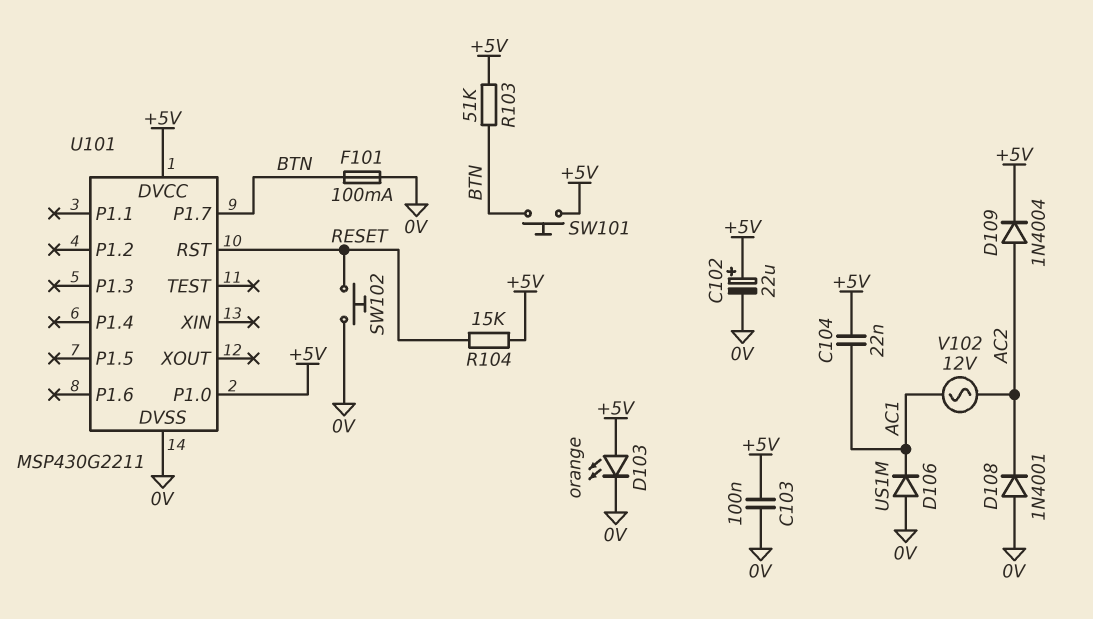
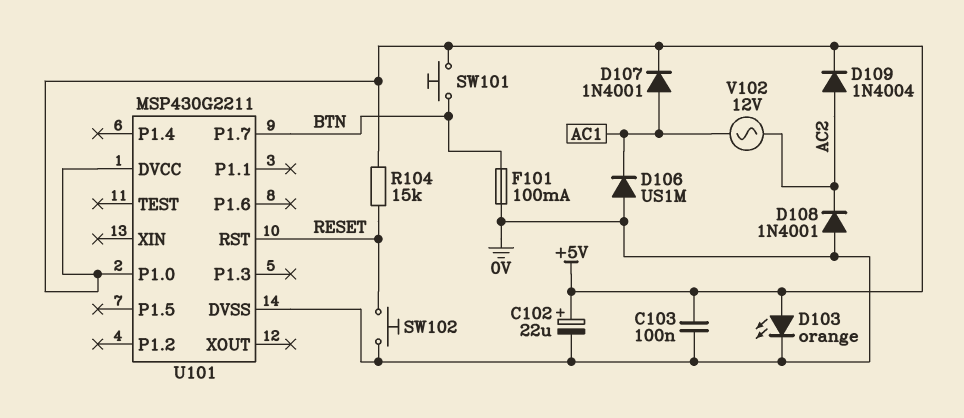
C104: 22nF (+5V, AC1) -> none
D107: none -> diode 1N4001 (A AC1, K +5V)
R103: 51k (+5V, BTN) -> none

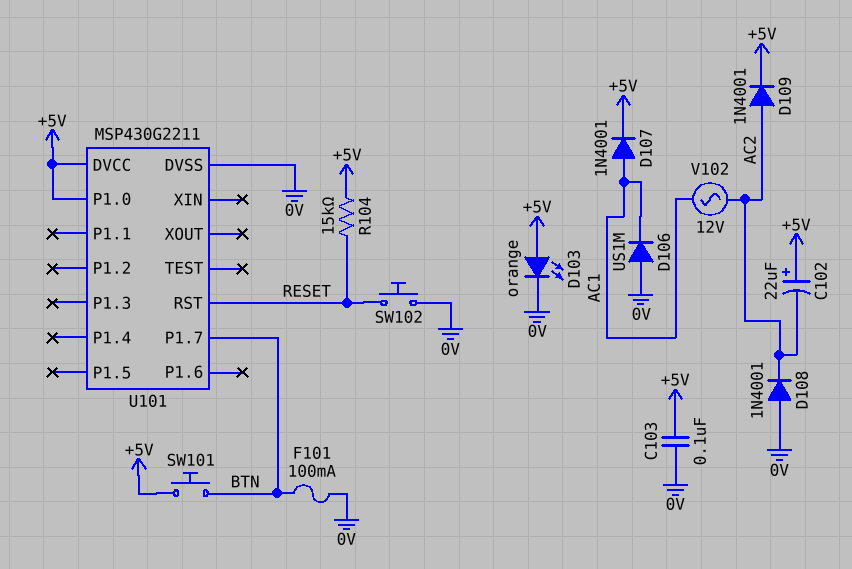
C102: 22uF (plus +5V, minus 0V) -> 22uF (plus +5V, minus AC2)
D109: diode 1N4004 (A AC2, K +5V) -> diode 1N4001 (A AC2, K +5V)

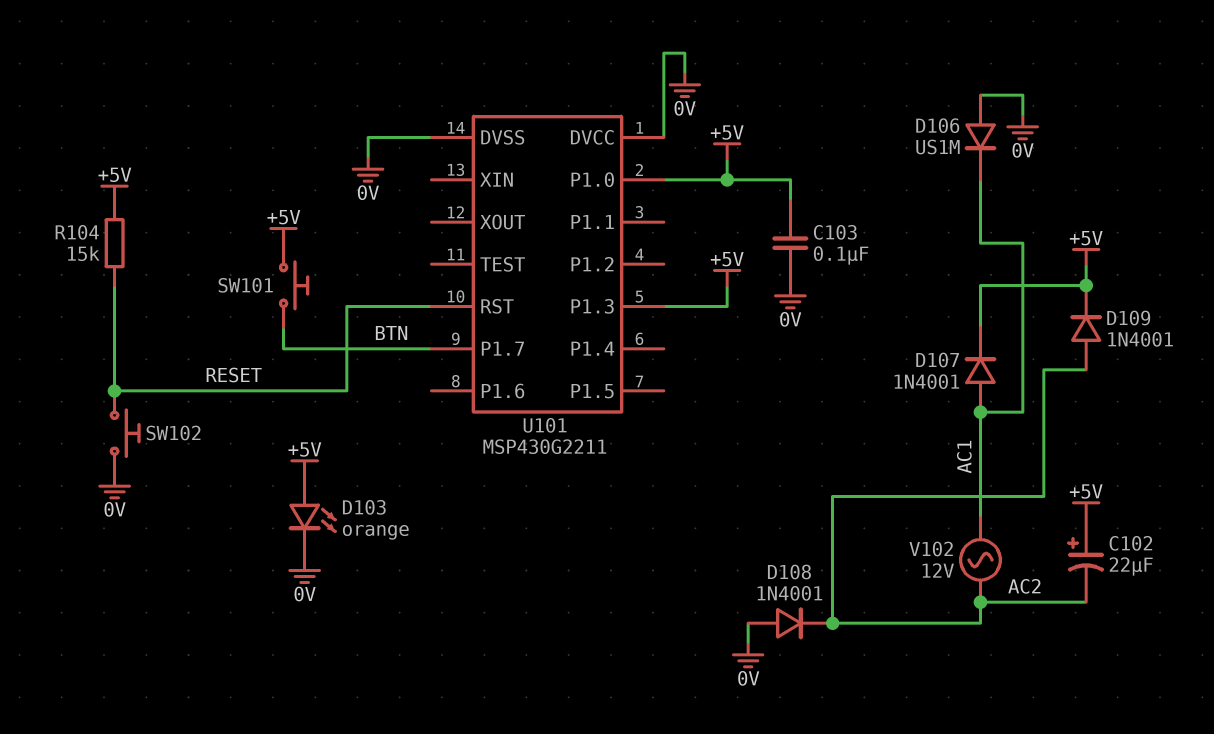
F101: 100mA (0V, BTN) -> none
U101 pin DVCC: +5V -> 0V
U101 pin P1.3: none -> +5V

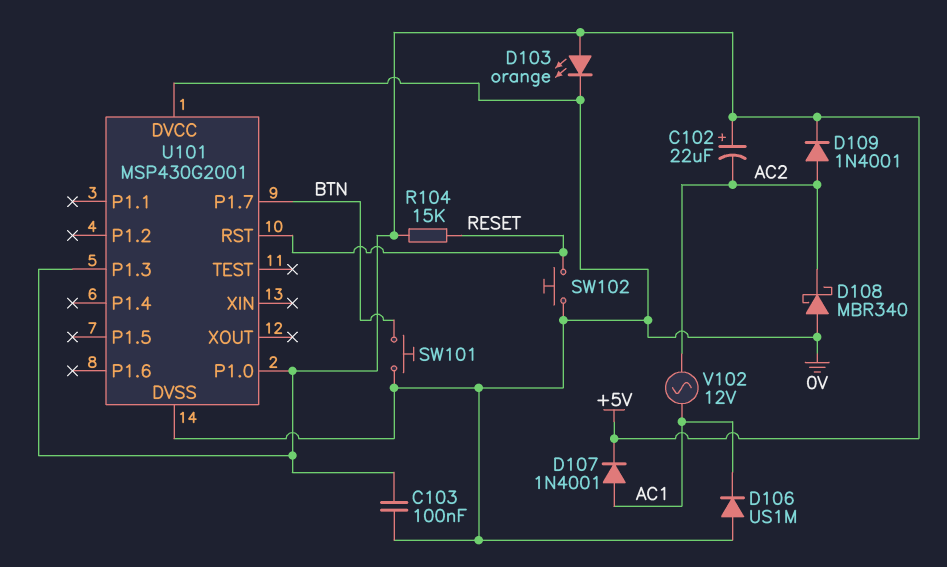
D108: diode 1N4001 (A 0V, K AC2) -> schottky MBR340 (A 0V, K AC2)
SW101: button (+5V, BTN) -> button (0V, BTN)
U101: MSP430G2211 -> MSP430G2001

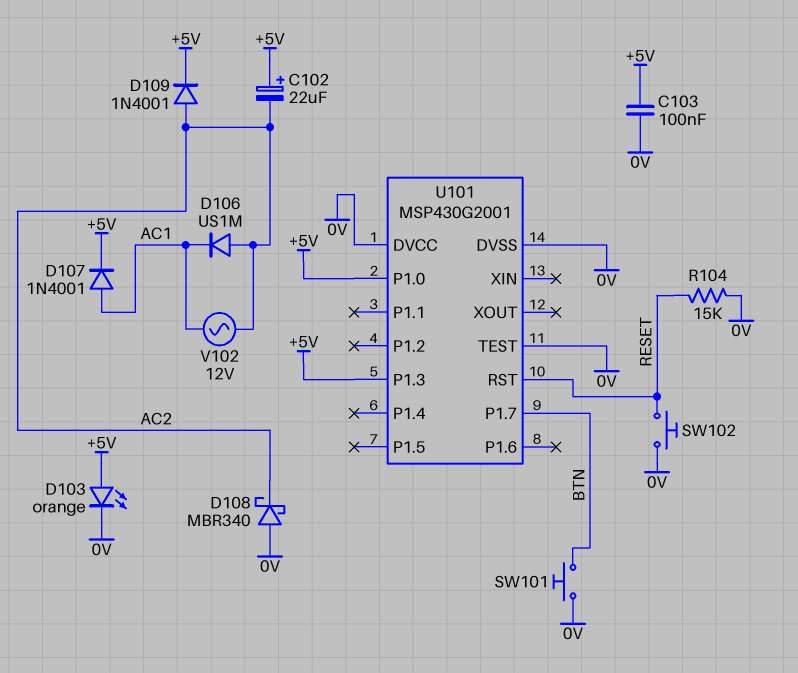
D106: diode US1M (A 0V, K AC1) -> diode US1M (A AC2, K AC1)
R104: 15k (+5V, RESET) -> 15k (0V, RESET)
U101 pin TEST: none -> 0V

